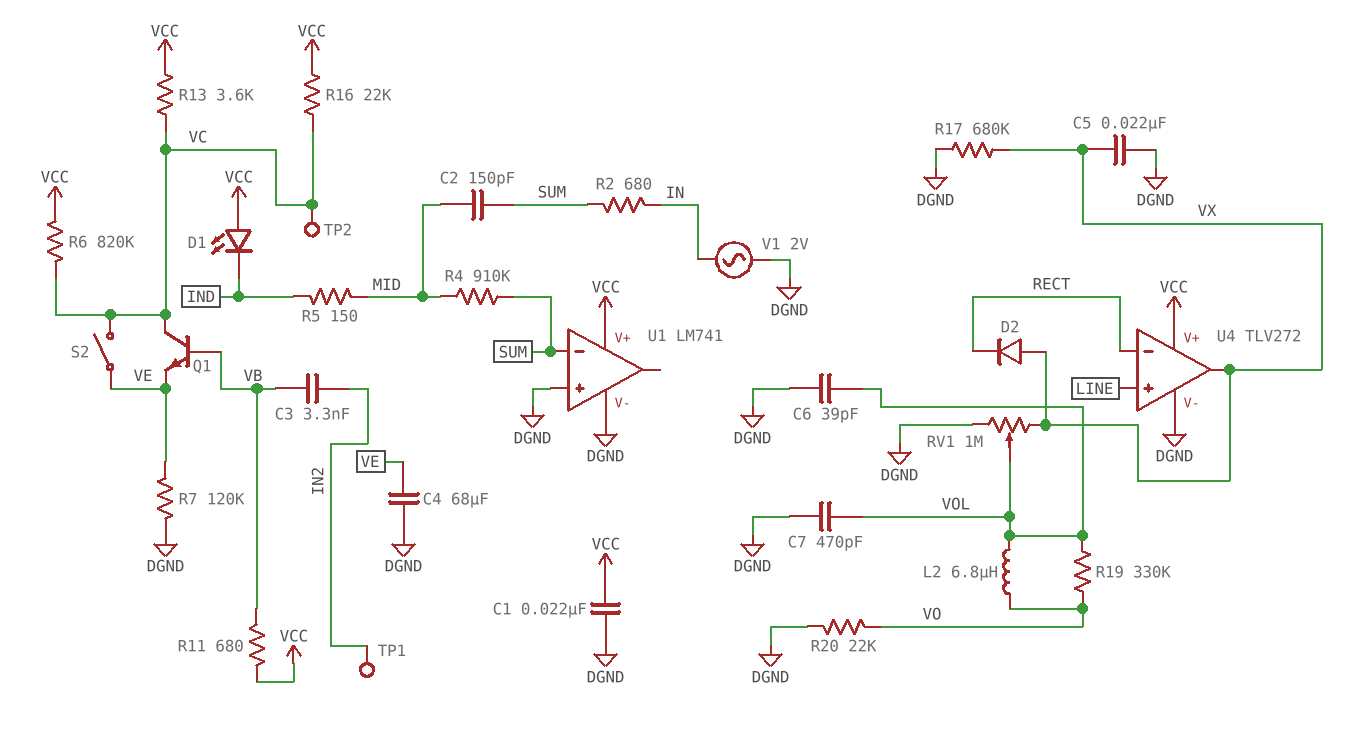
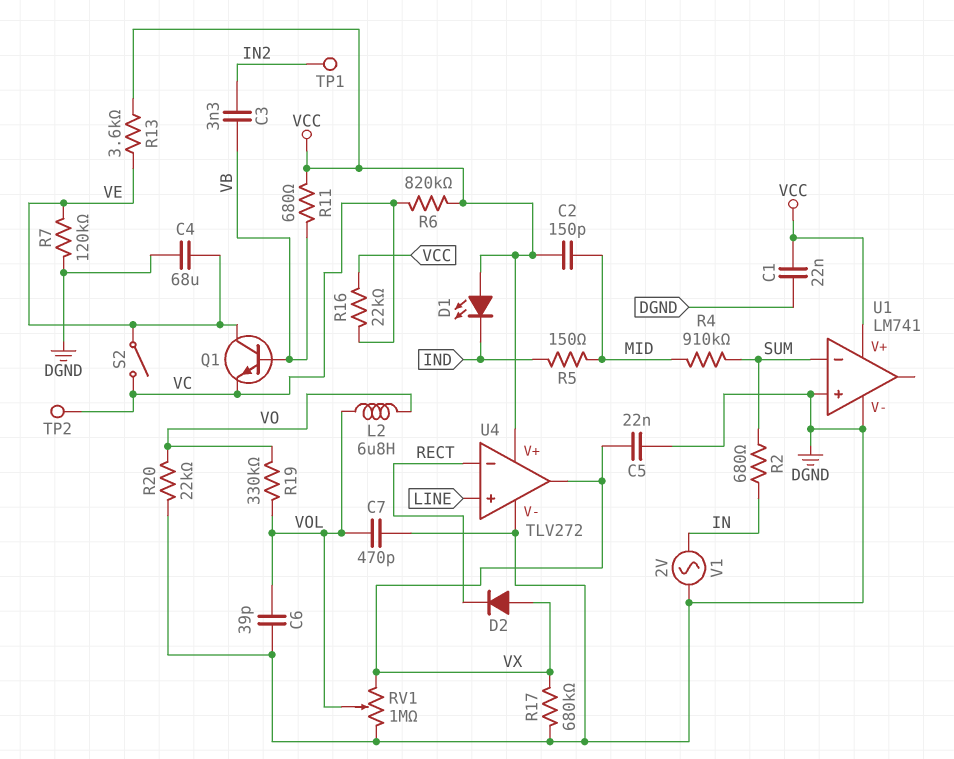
C2: 150pF (MID, SUM) -> 150pF (MID, VCC)
Q1: NPN (B VB, C VC, E VE) -> NPN (B VB, C VE, E VC)
R13: 3.6k (VC, VCC) -> 3.6k (VCC, VE)

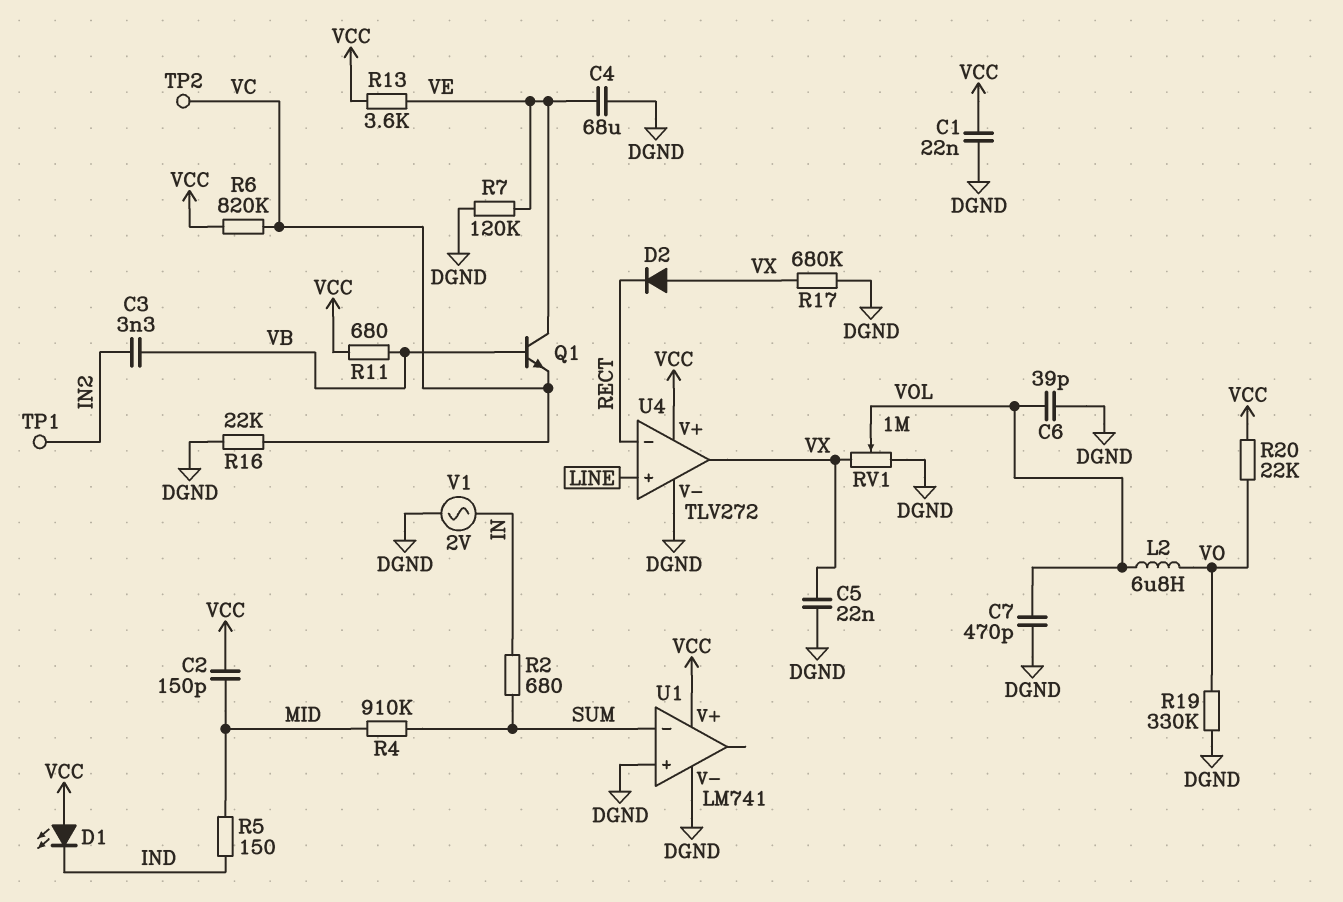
R16: 22k (VC, VCC) -> 22k (DGND, VC)
R19: 330k (VO, VOL) -> 330k (DGND, VO)
R20: 22k (DGND, VO) -> 22k (VCC, VO)
S2: switch (VC, VE) -> none

